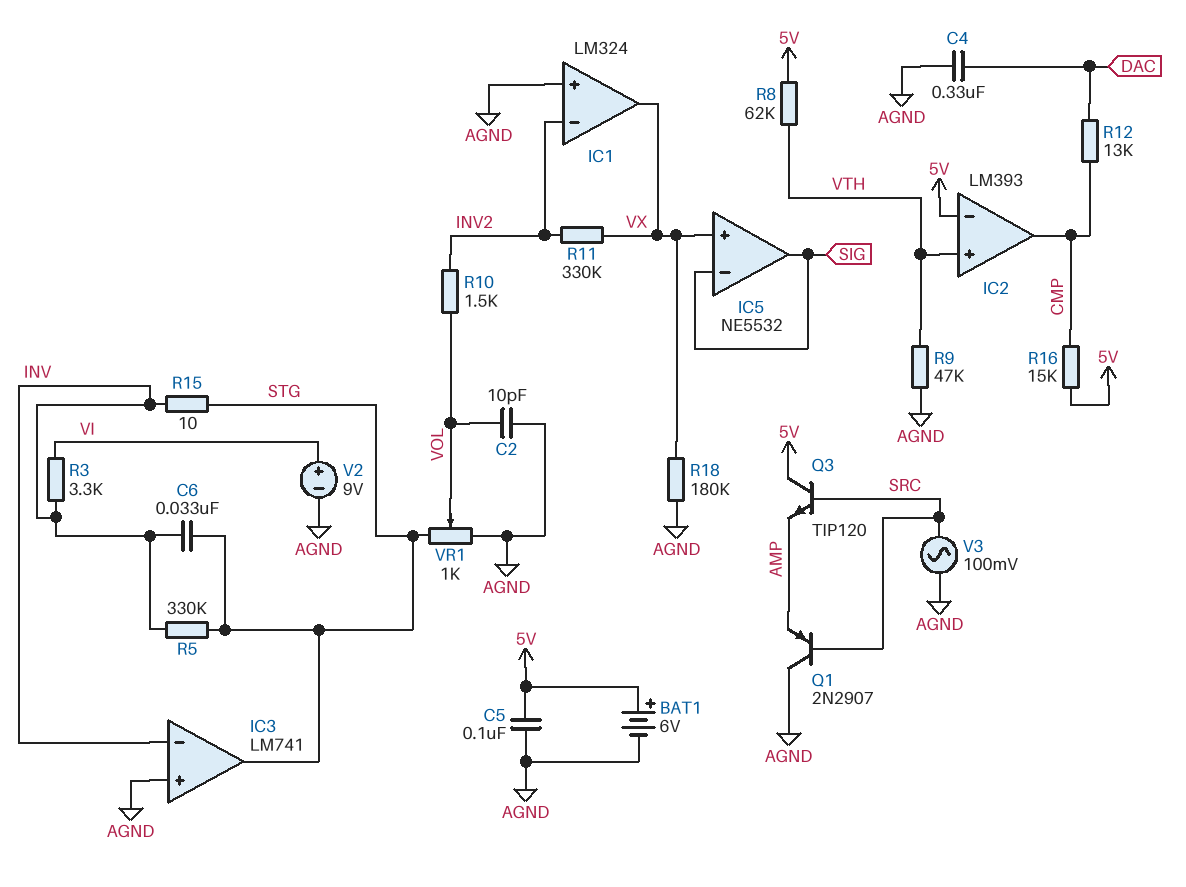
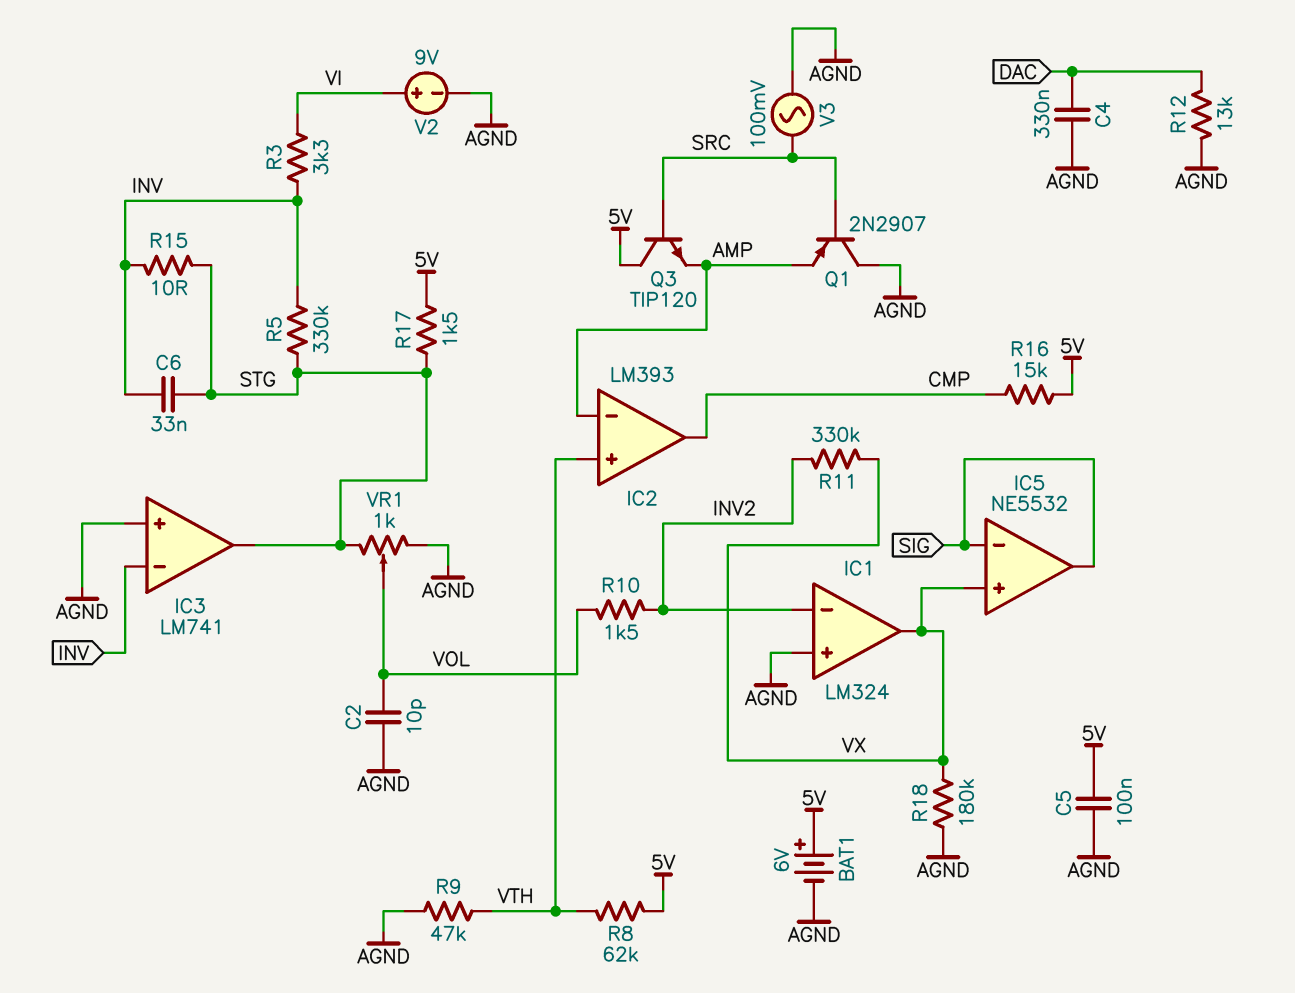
IC2 pin in-: 5V -> AMP
R12: 13k (CMP, DAC) -> 13k (AGND, DAC)
R17: none -> 1.5k (5V, STG)

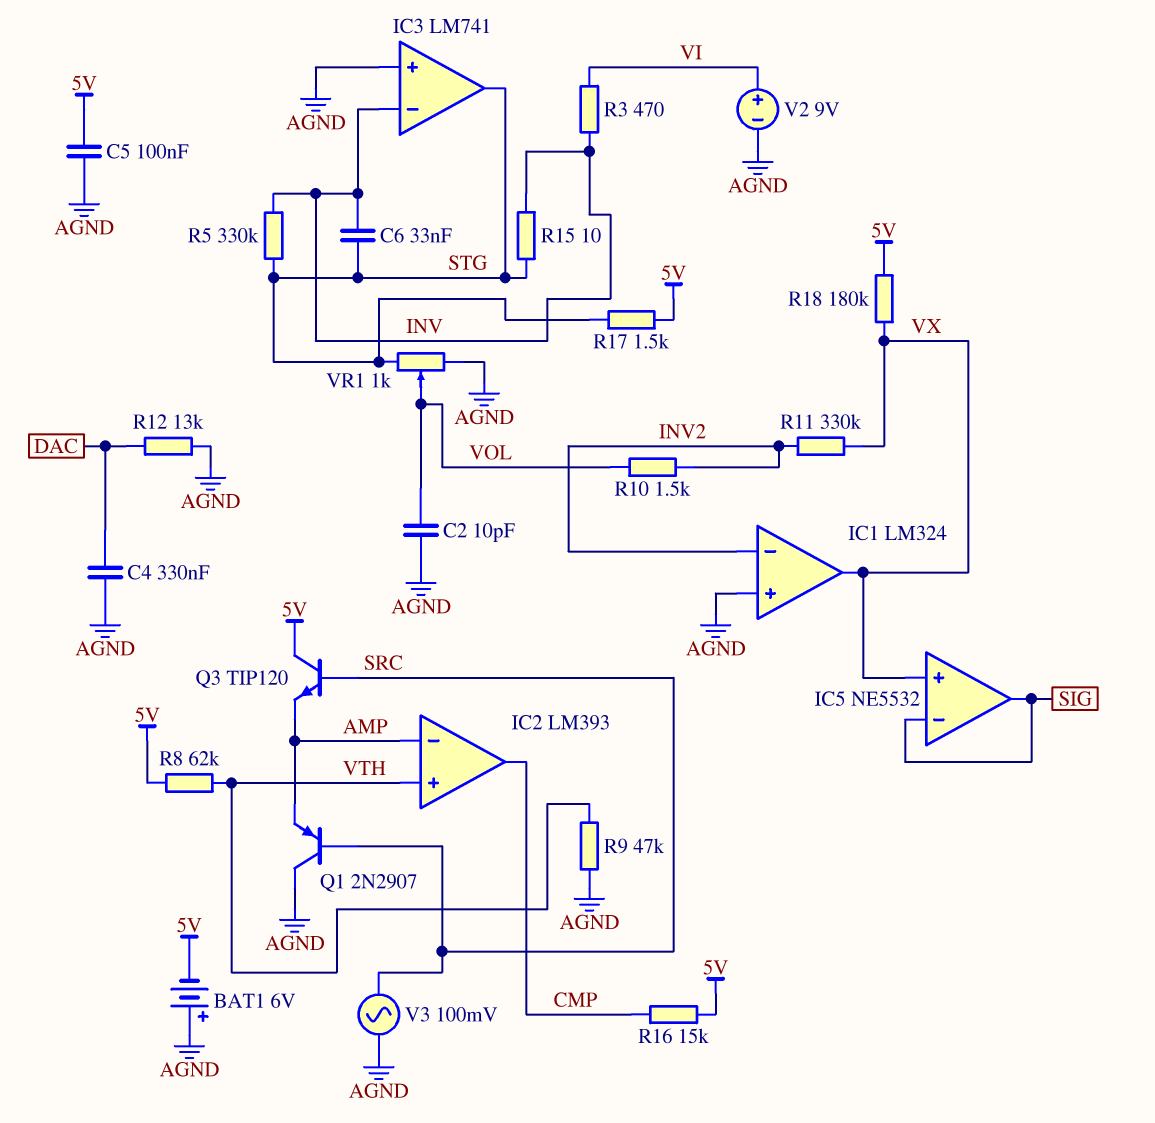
BAT1: 6V (plus 5V, minus AGND) -> 6V (plus AGND, minus 5V)
R3: 3.3k (INV, VI) -> 470 (INV, VI)
R18: 180k (AGND, VX) -> 180k (5V, VX)

